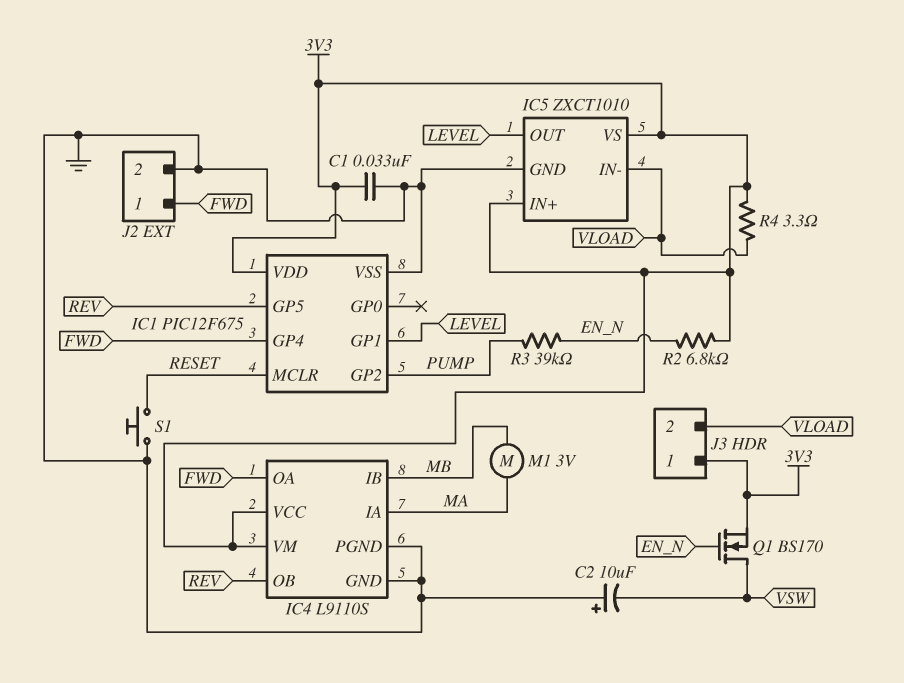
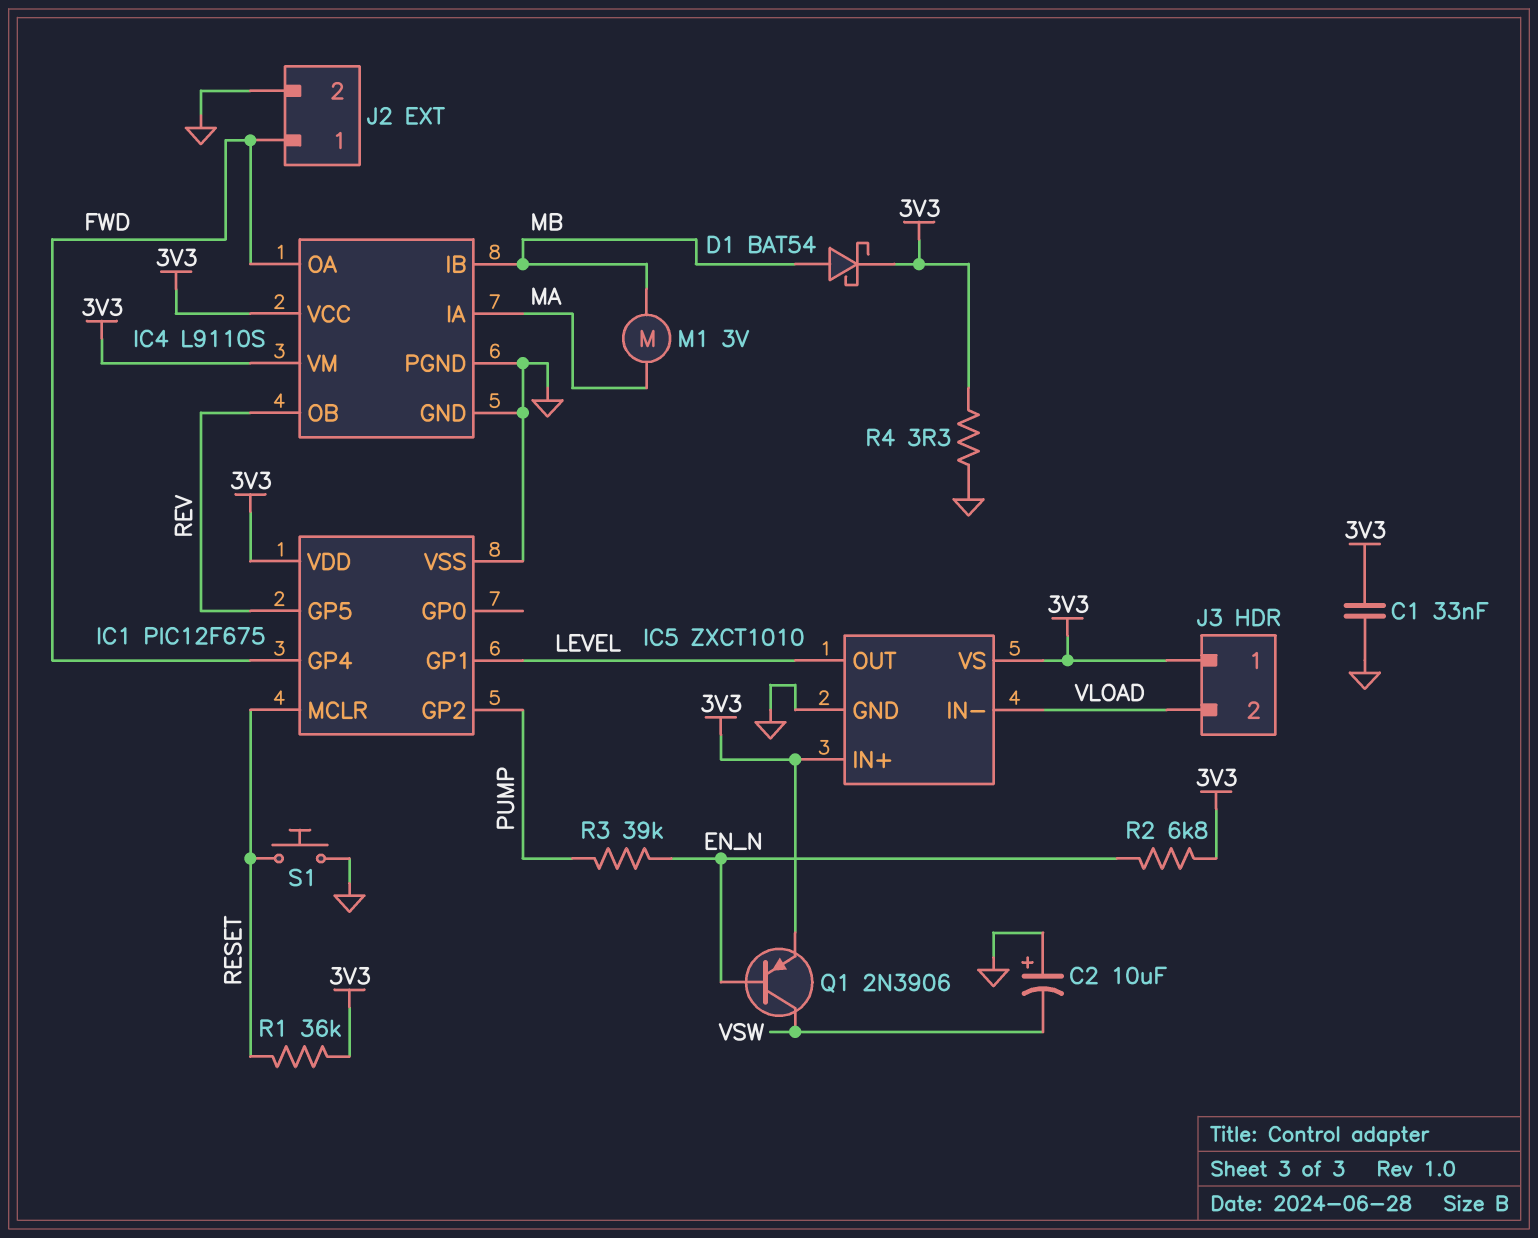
D1: none -> schottky BAT54 (A MB, K 3V3)
Q1: NMOS BS170 (G EN_N, D VSW, S 3V3) -> PNP 2N3906 (B EN_N, C VSW, E 3V3)
R1: none -> 36k (3V3, RESET)
R4: 3.3 (3V3, VLOAD) -> 3.3 (3V3, GND)

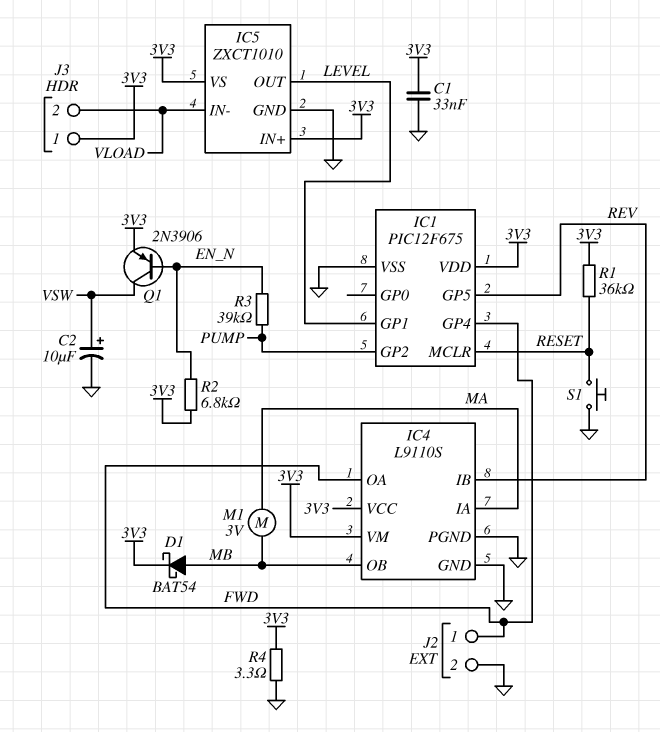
C2: 10uF (plus GND, minus VSW) -> 10uF (plus VSW, minus GND)
IC4 pin IB: MB -> REV
IC4 pin OB: REV -> MB

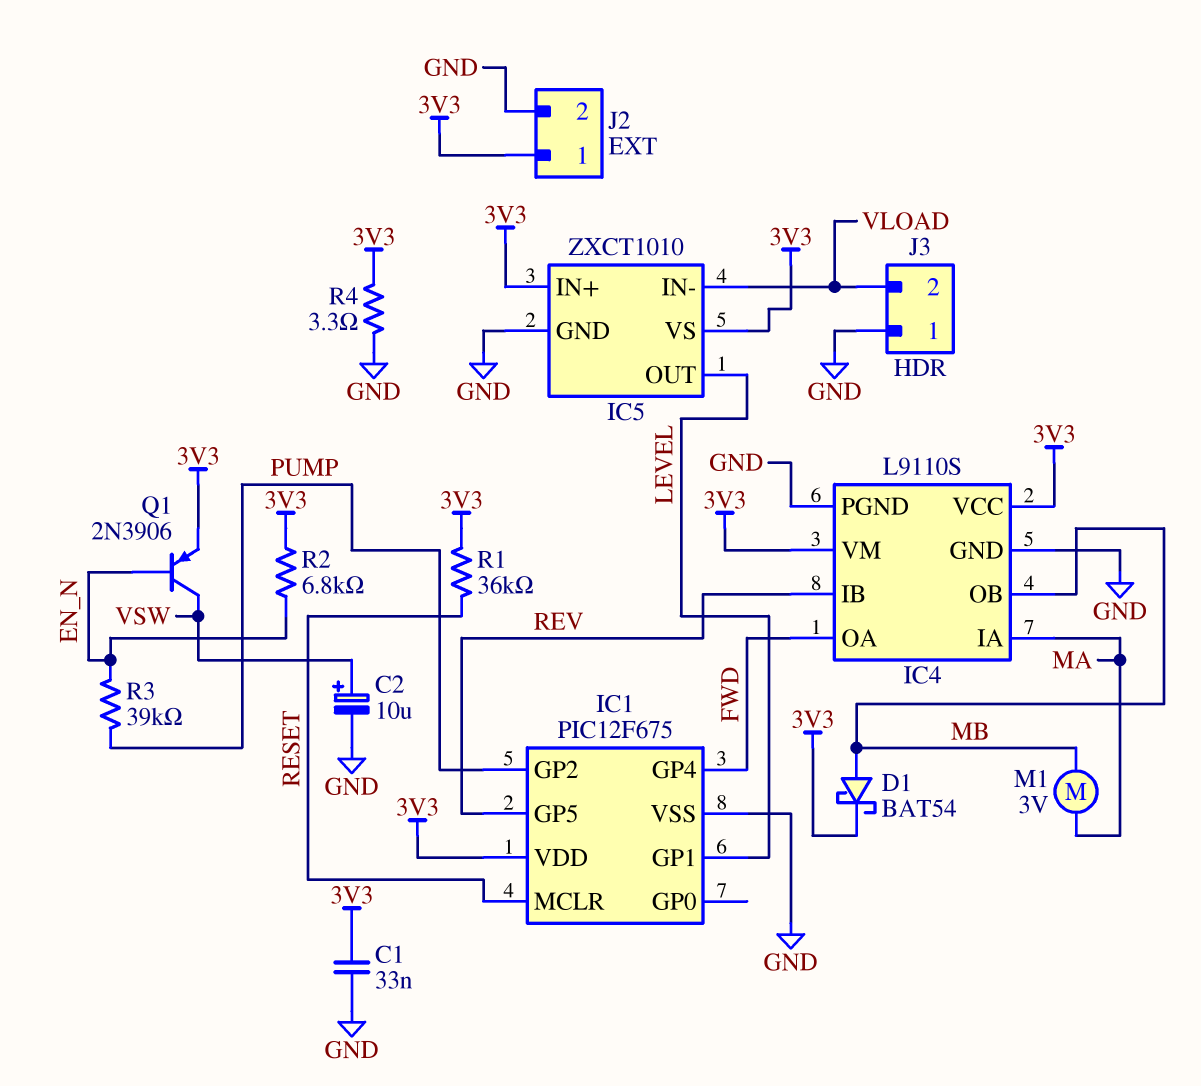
J2 pin 1: FWD -> 3V3
J3 pin 1: 3V3 -> GND
S1: button (GND, RESET) -> none

